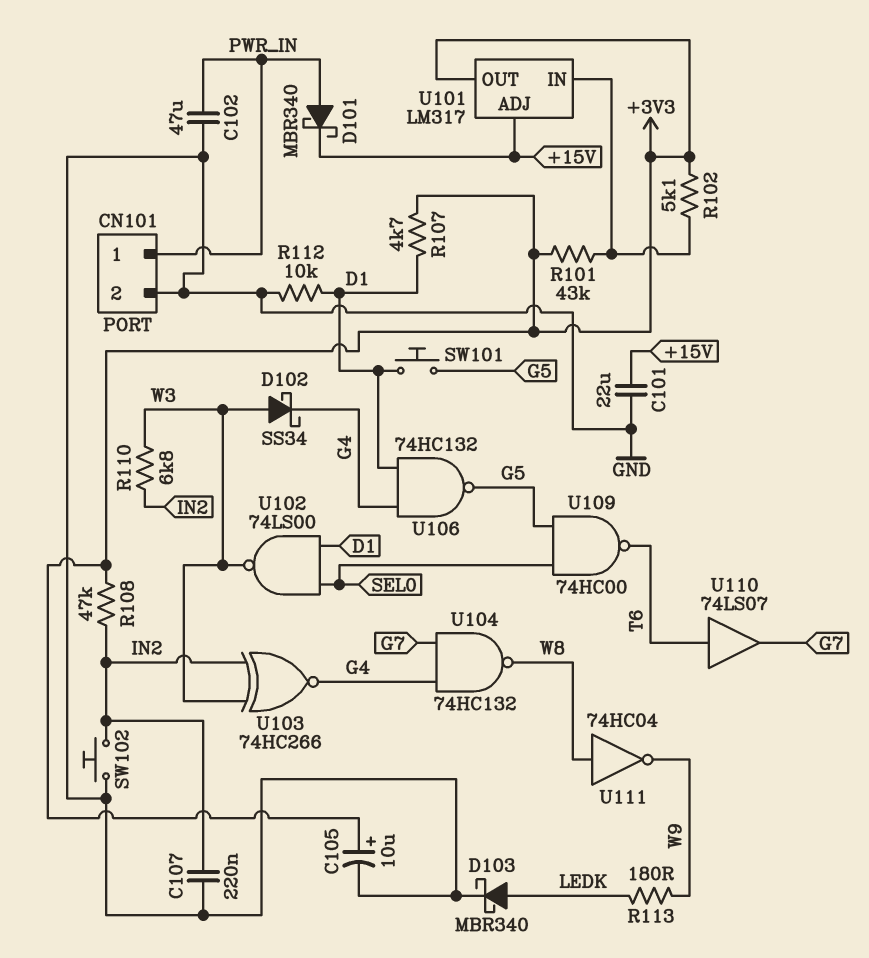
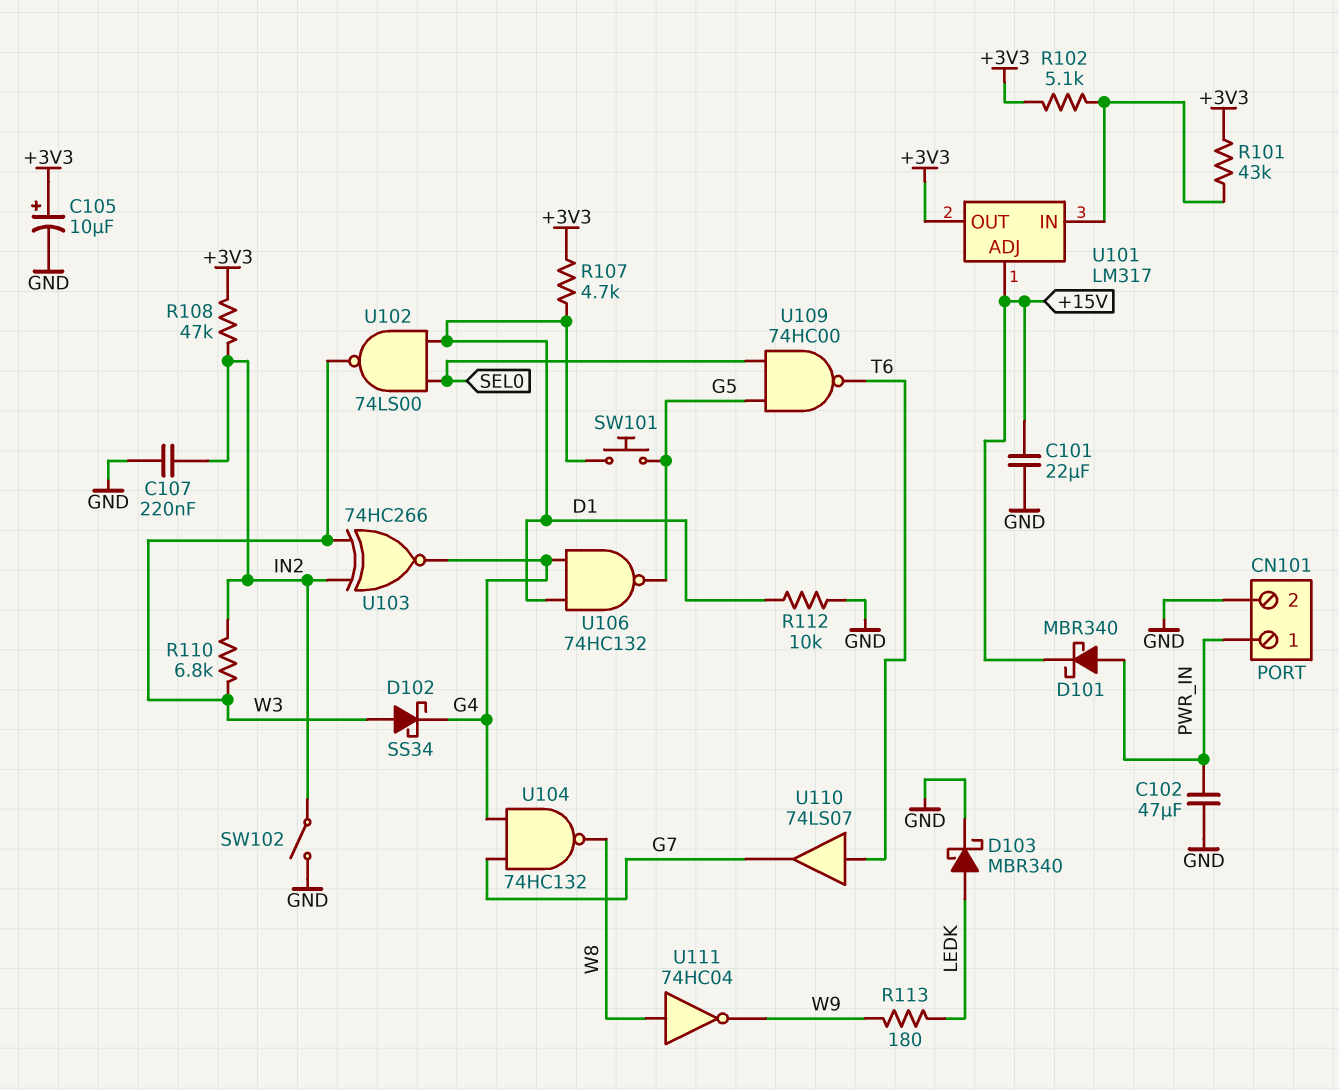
SW102: button (GND, IN2) -> switch (GND, IN2)

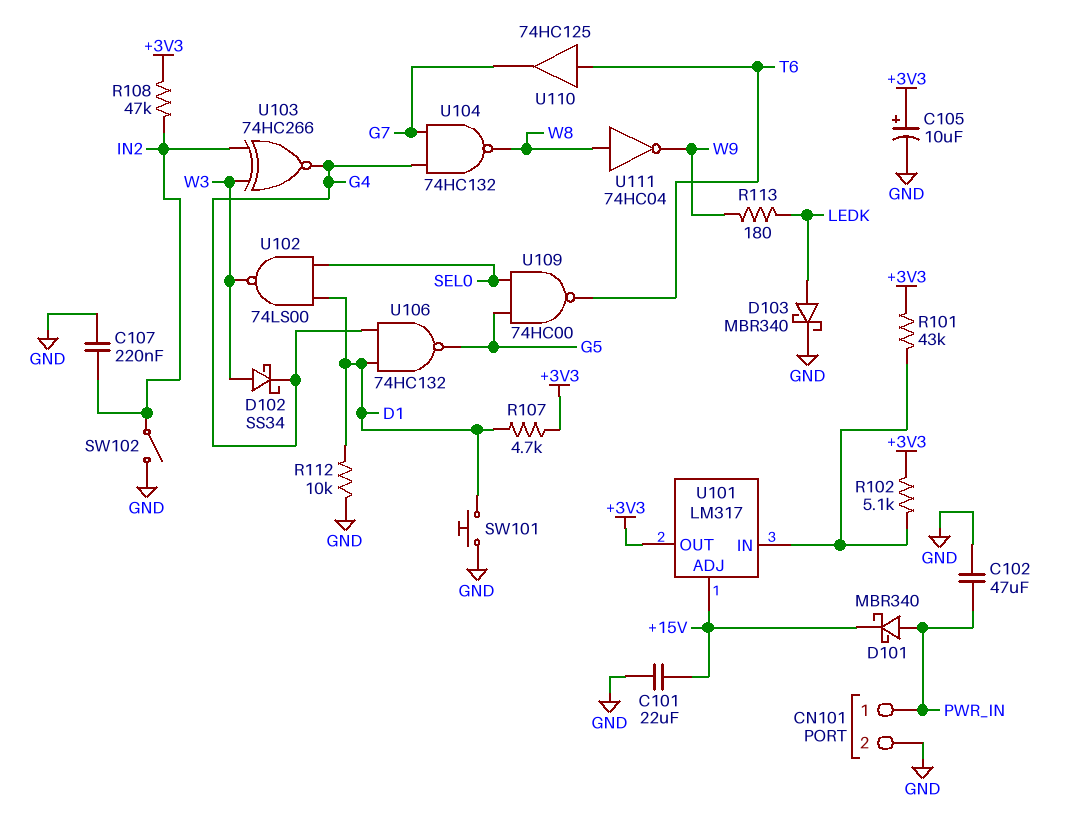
R110: 6.8k (IN2, W3) -> none
SW101: button (D1, G5) -> button (D1, GND)
U110: buffer 74LS07 (in T6, out G7) -> buffer 74HC125 (in T6, out G7)

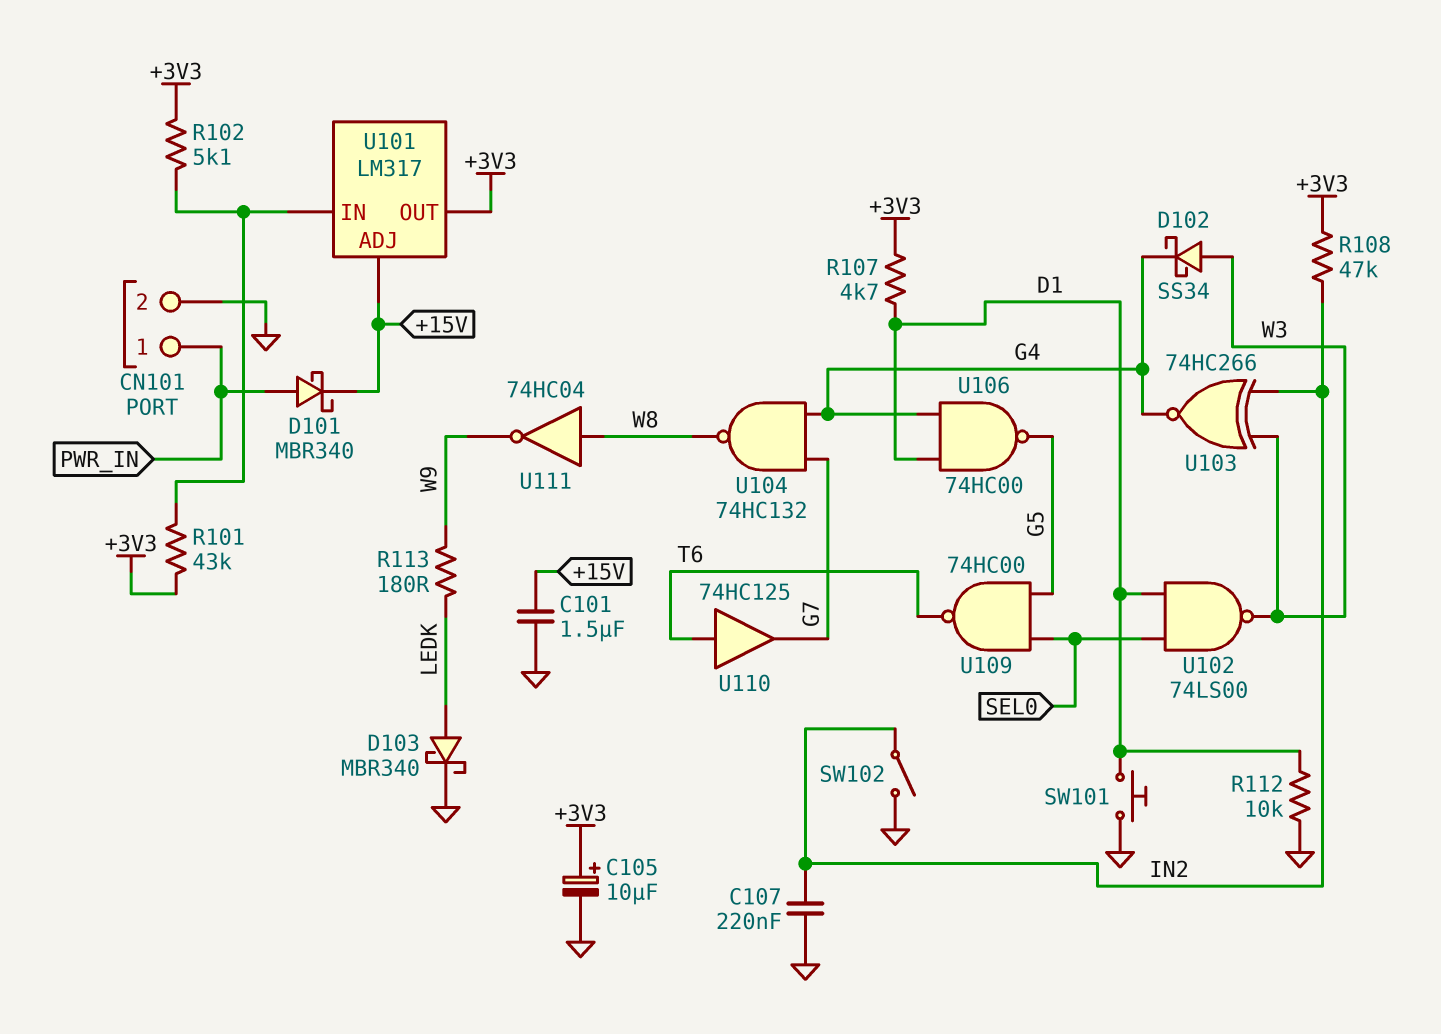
C101: 22uF (+15V, GND) -> 1.5uF (+15V, GND)
C102: 47uF (GND, PWR_IN) -> none
U106: NAND 74HC132 (in D1, in G4, out G5) -> NAND 74HC00 (in D1, in G4, out G5)

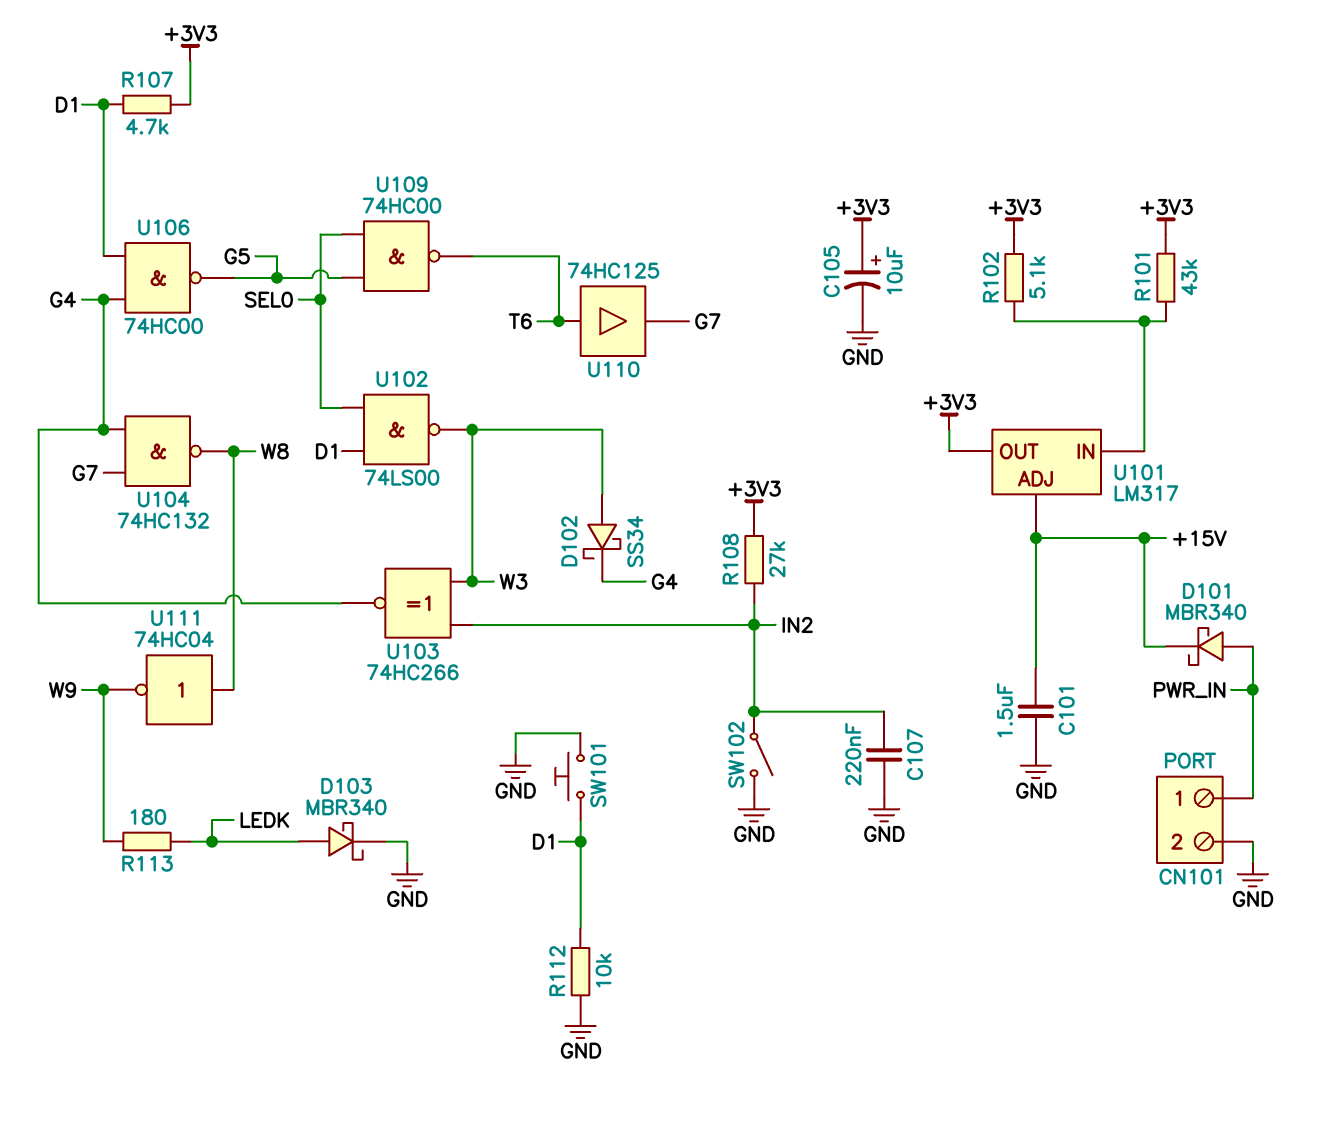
R108: 47k (+3V3, IN2) -> 27k (+3V3, IN2)

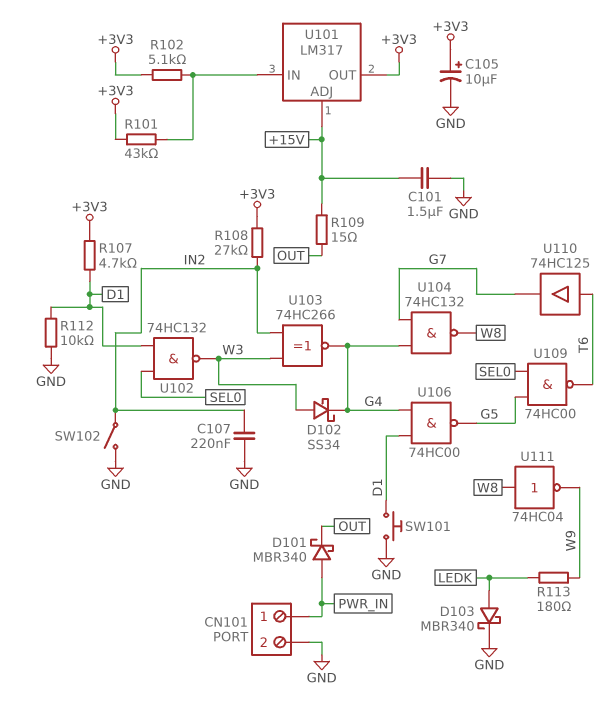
D101: schottky MBR340 (A PWR_IN, K +15V) -> schottky MBR340 (A PWR_IN, K OUT)
R109: none -> 15 (+15V, OUT)
U102: NAND 74LS00 (in D1, in SEL0, out W3) -> NAND 74HC132 (in D1, in SEL0, out W3)

